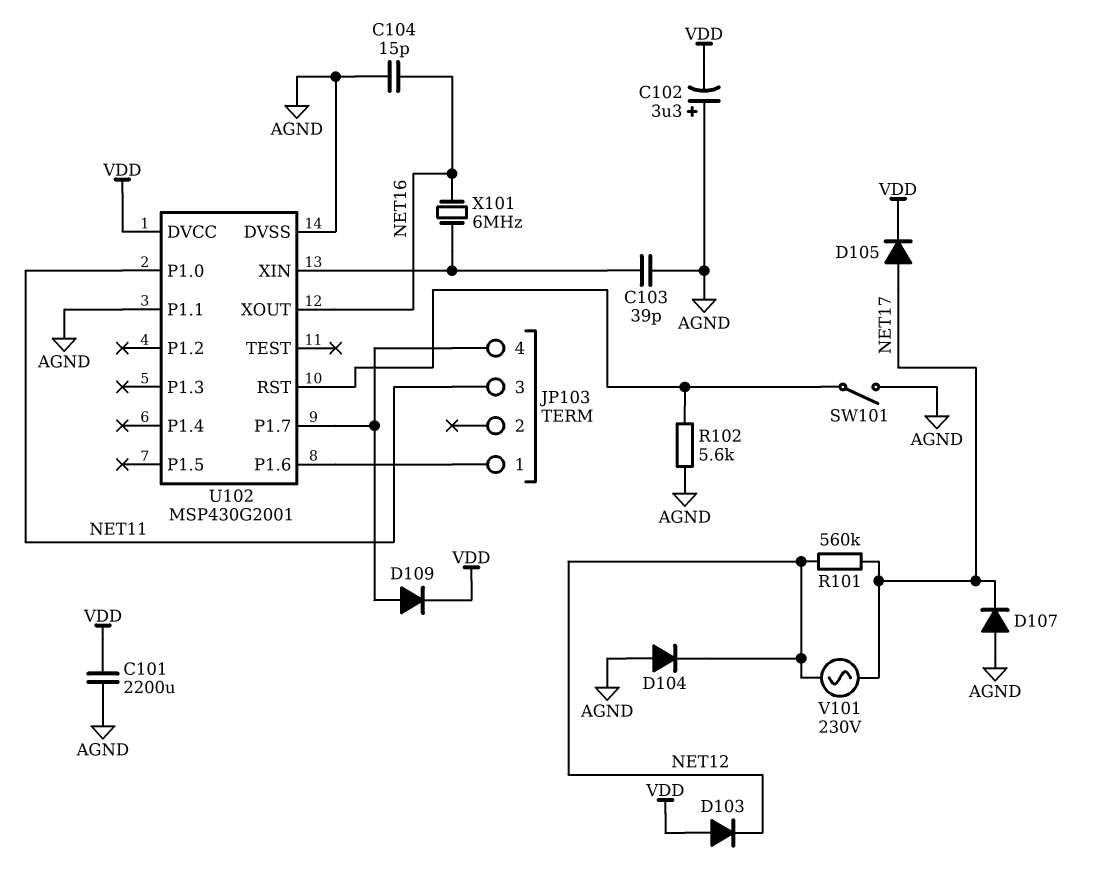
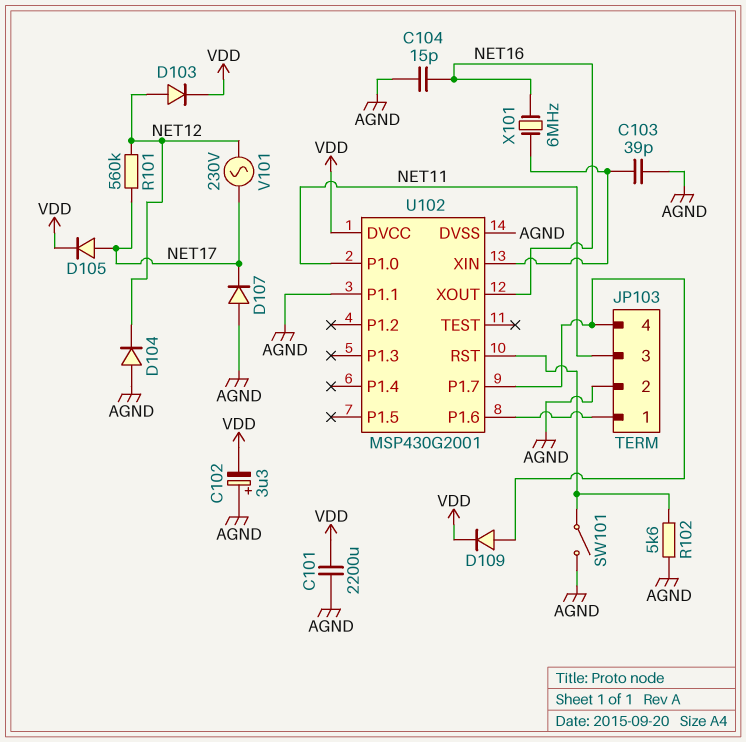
D103: diode (A VDD, K NET12) -> diode (A NET12, K VDD)
JP103 pin 2: none -> AGND

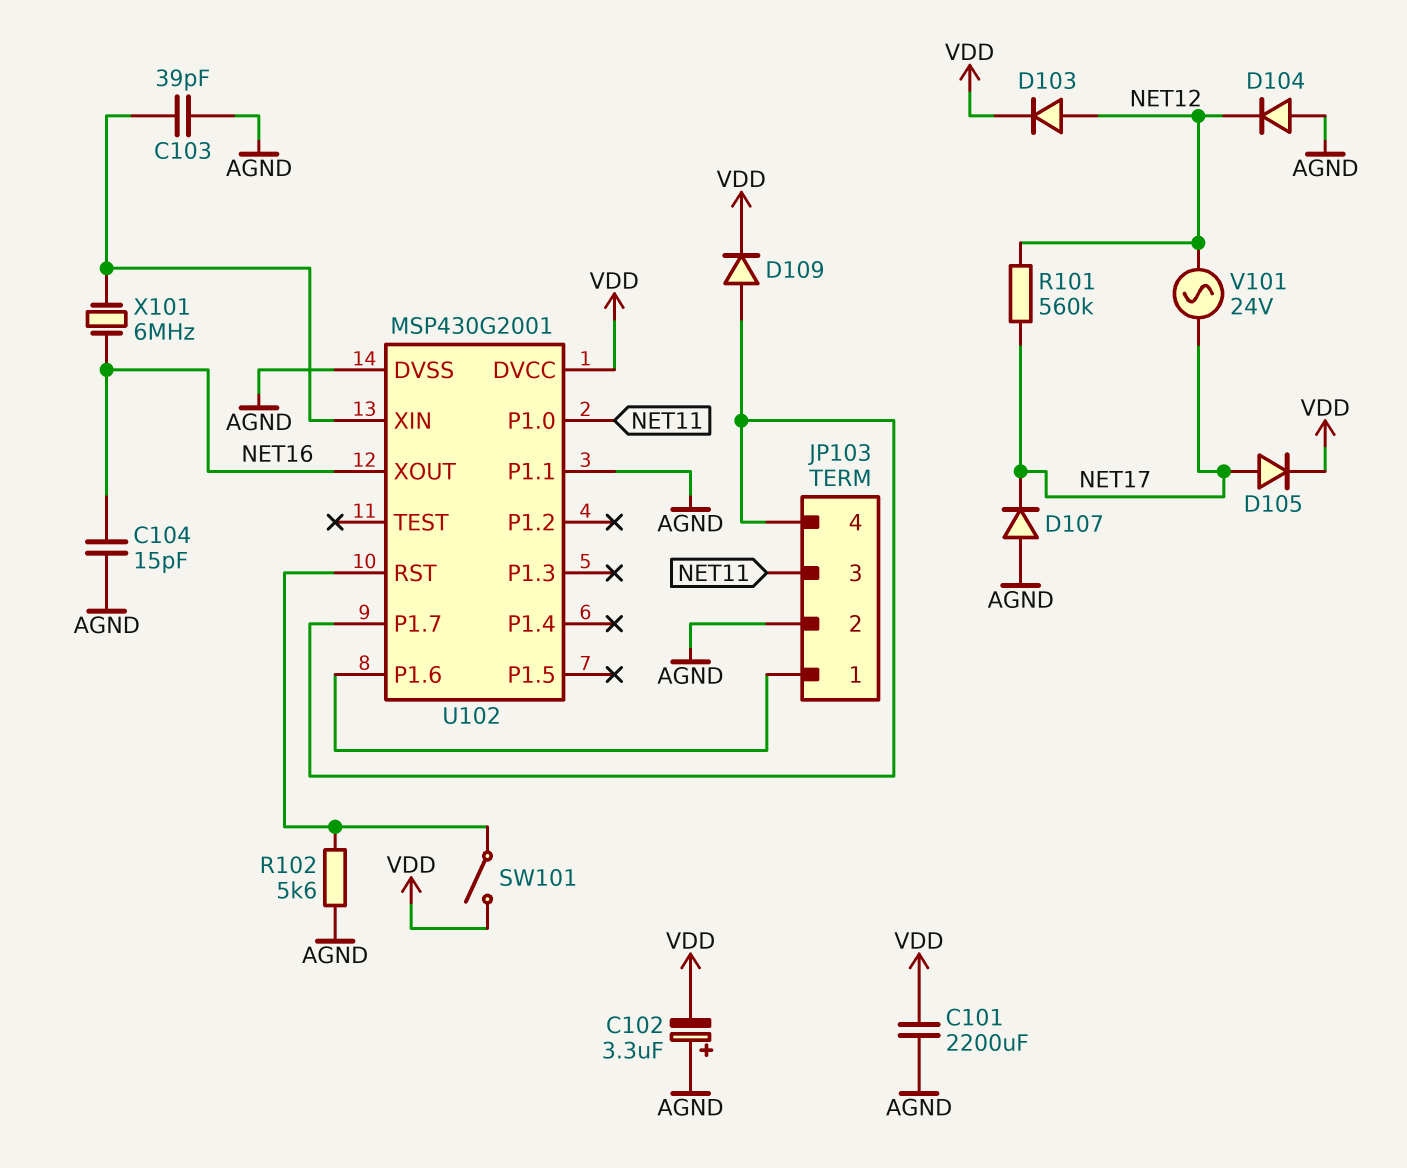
SW101: switch (AGND, U102/RST) -> switch (U102/RST, VDD)
V101: AC 230V (NET12, NET17) -> AC 24V (NET12, NET17)

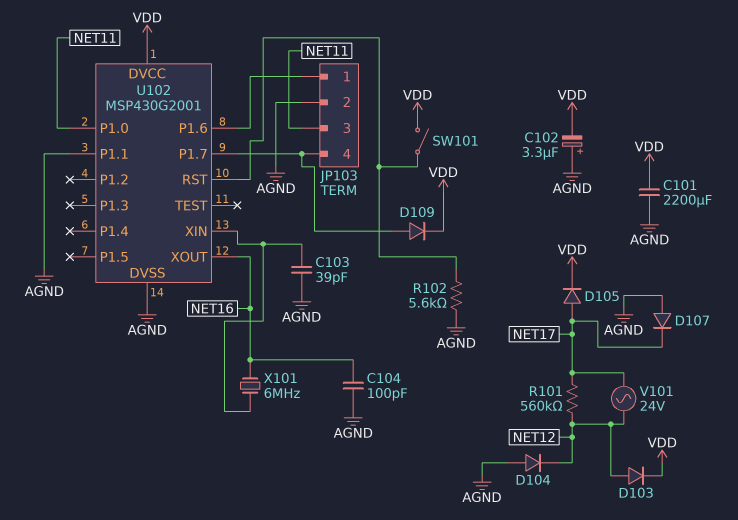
C104: 15pF (AGND, NET16) -> 100pF (AGND, NET16)

